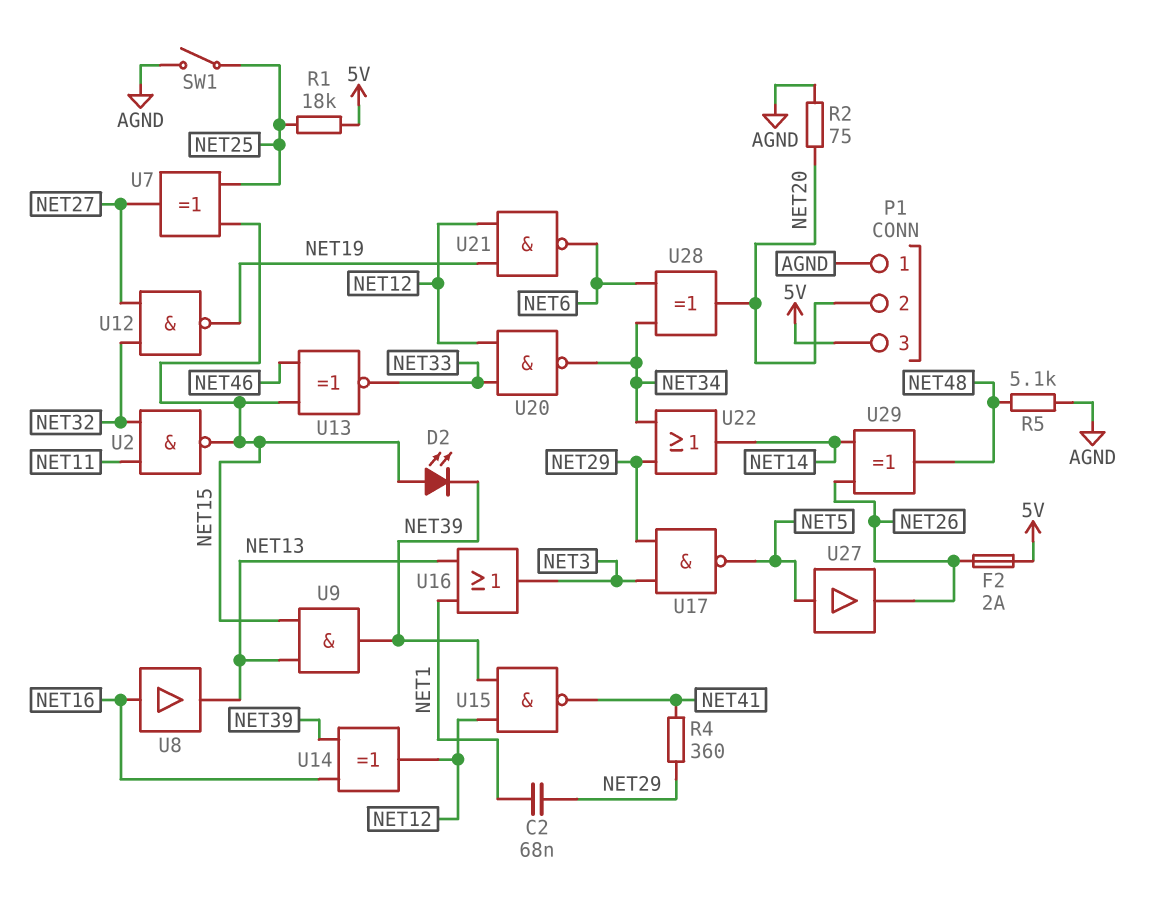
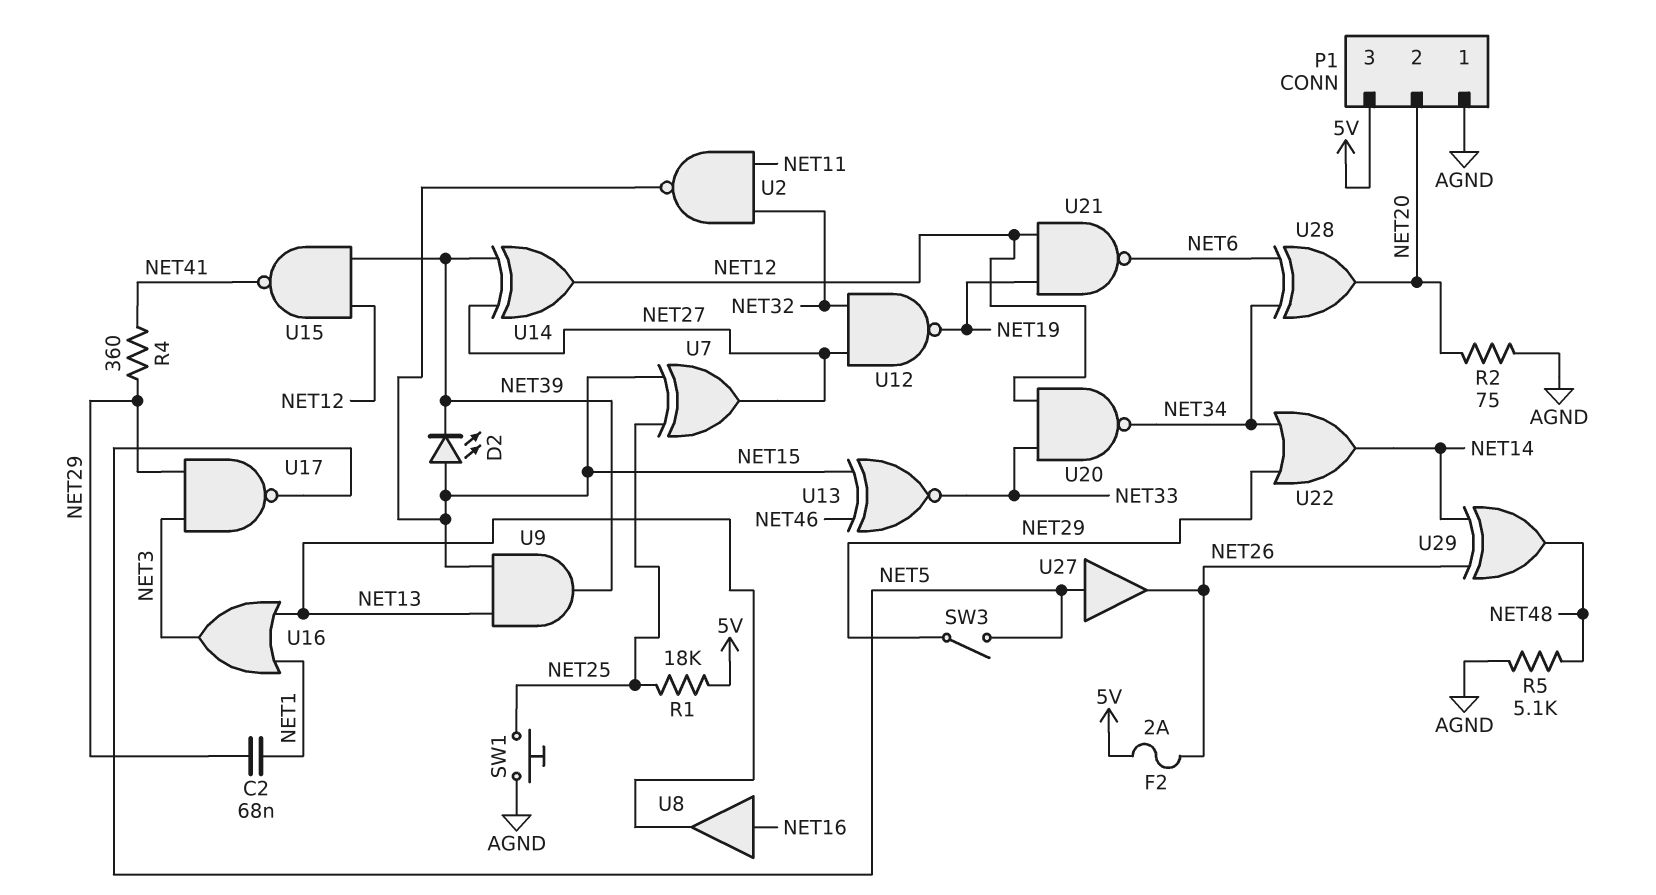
SW1: switch (AGND, NET25) -> button (AGND, NET25)
SW3: none -> switch (NET5, NET29)
U14: XOR (in NET16, in NET39, out NET12) -> XOR (in NET27, in NET39, out NET12)

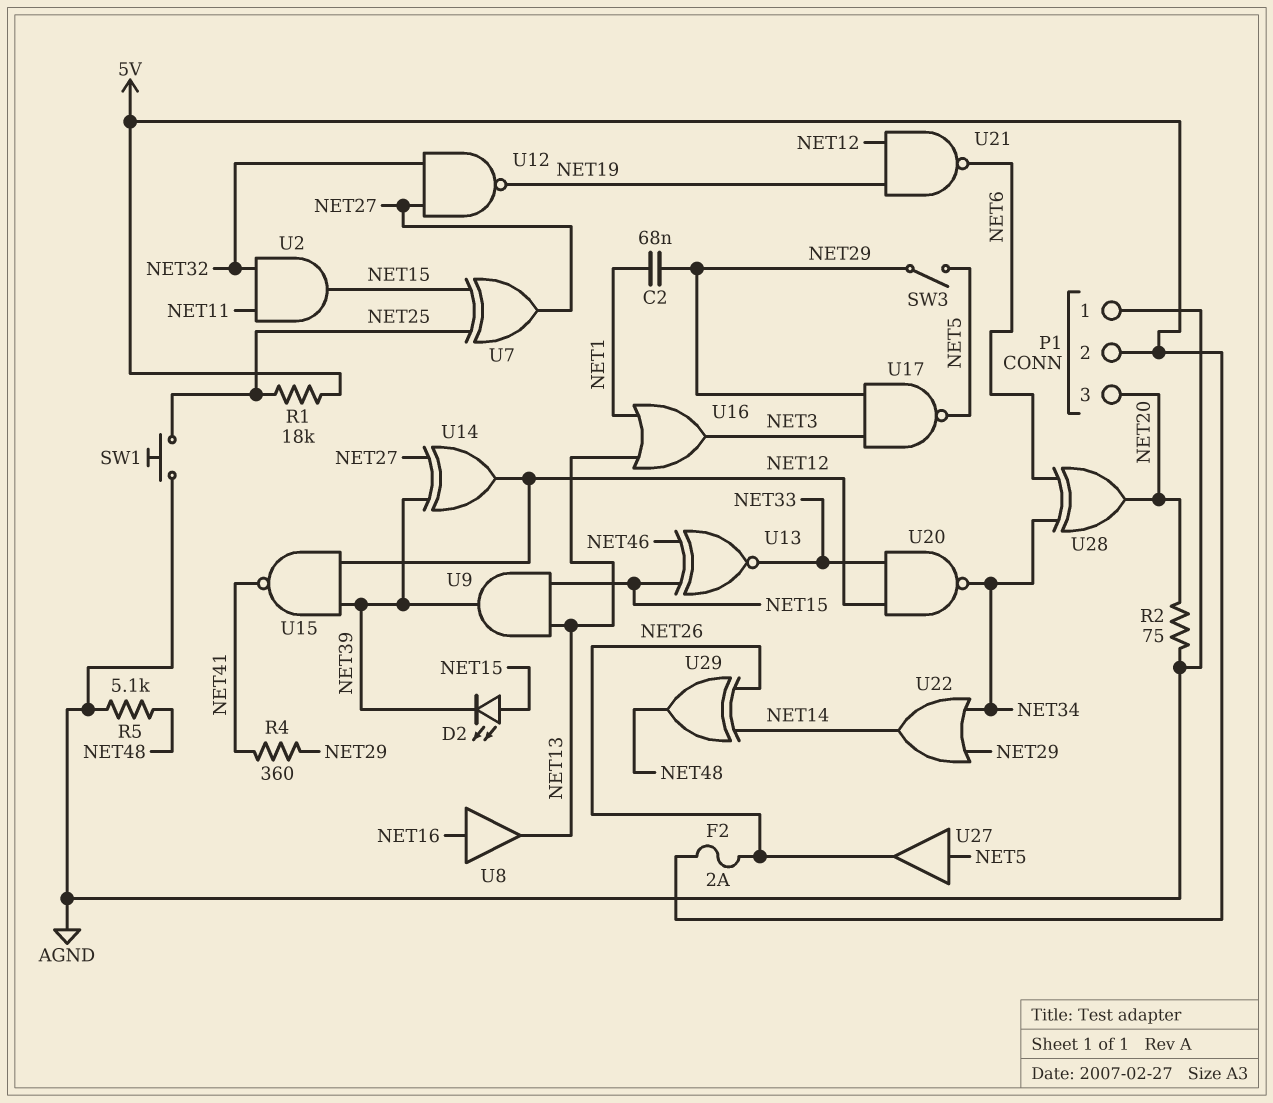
P1 pin 2: NET20 -> 5V
P1 pin 3: 5V -> NET20
U2: NAND (in NET11, in NET32, out NET15) -> AND (in NET11, in NET32, out NET15)

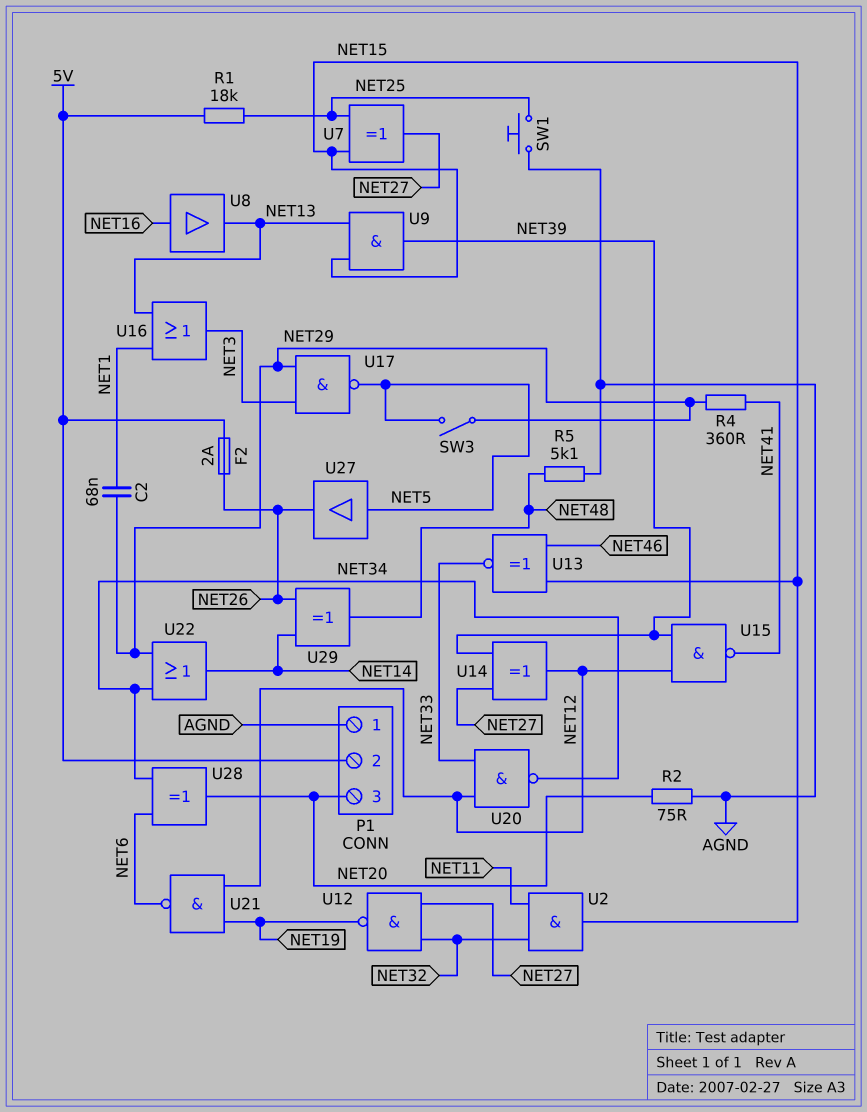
D2: LED (A NET15, K NET39) -> none

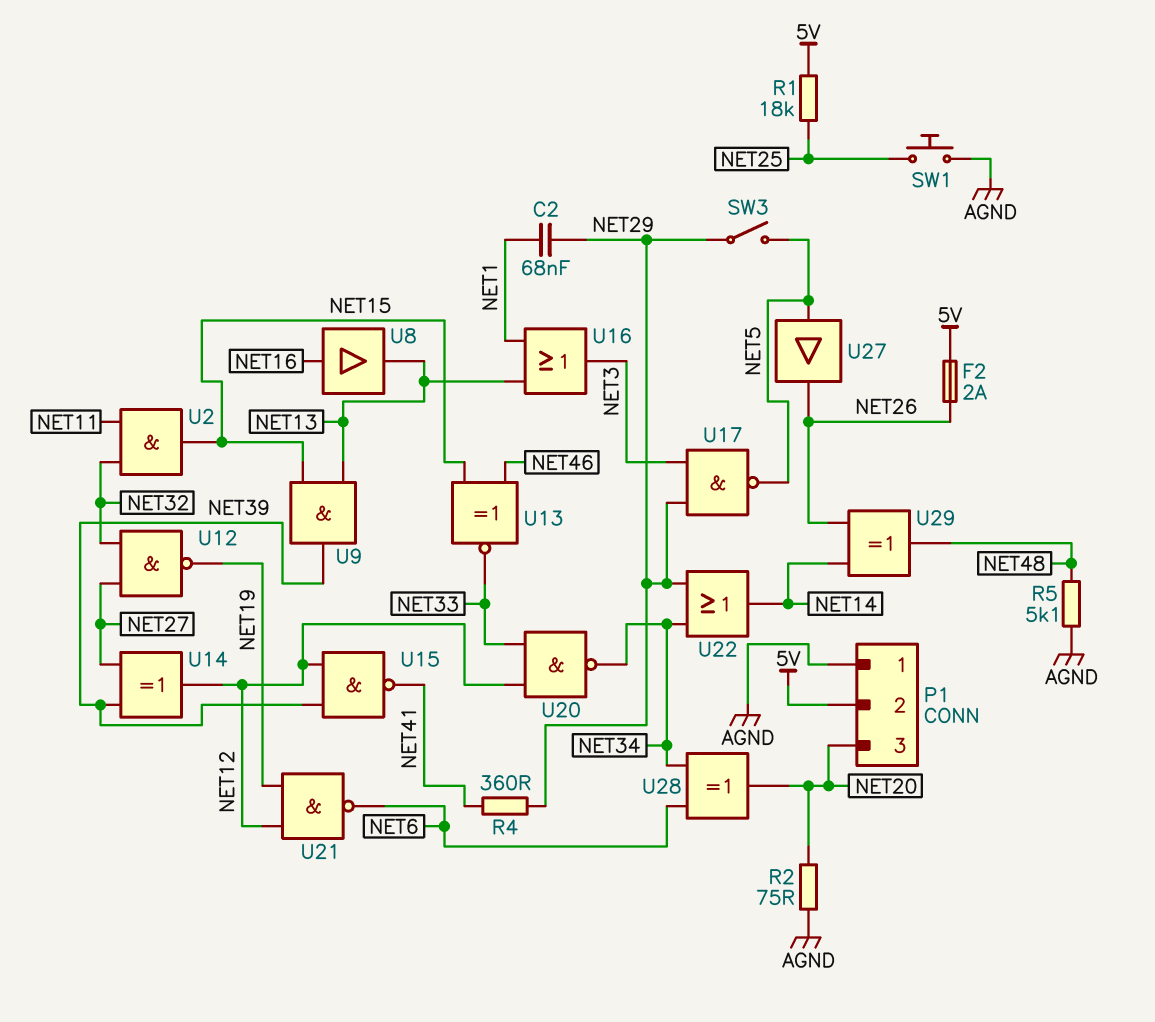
U7: XOR (in NET15, in NET25, out NET27) -> none

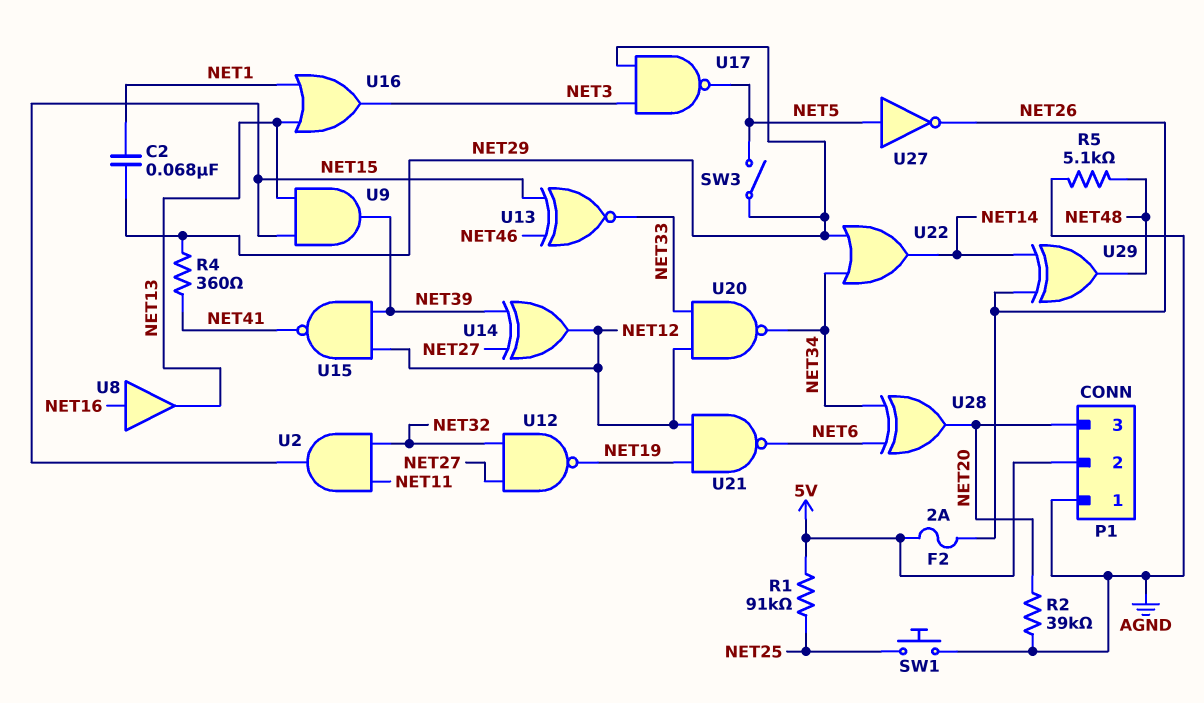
R1: 18k (5V, NET25) -> 91k (5V, NET25)
R2: 75 (AGND, NET20) -> 39k (AGND, NET20)
U27: buffer (in NET5, out NET26) -> NOT (in NET5, out NET26)

